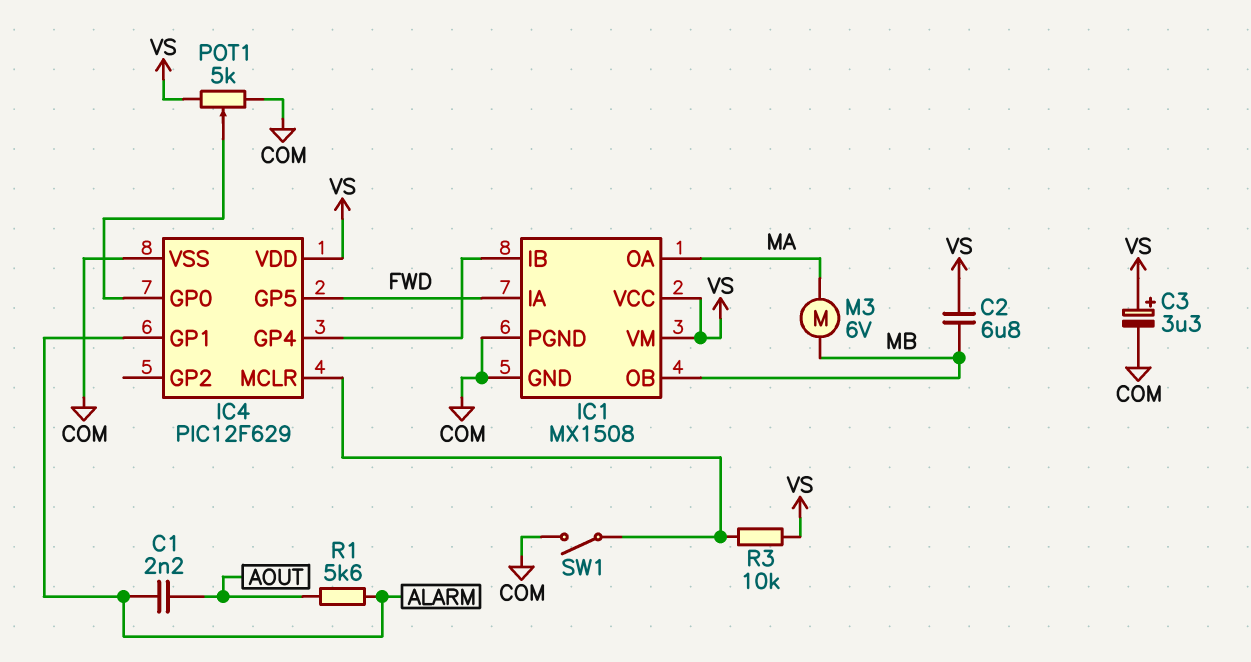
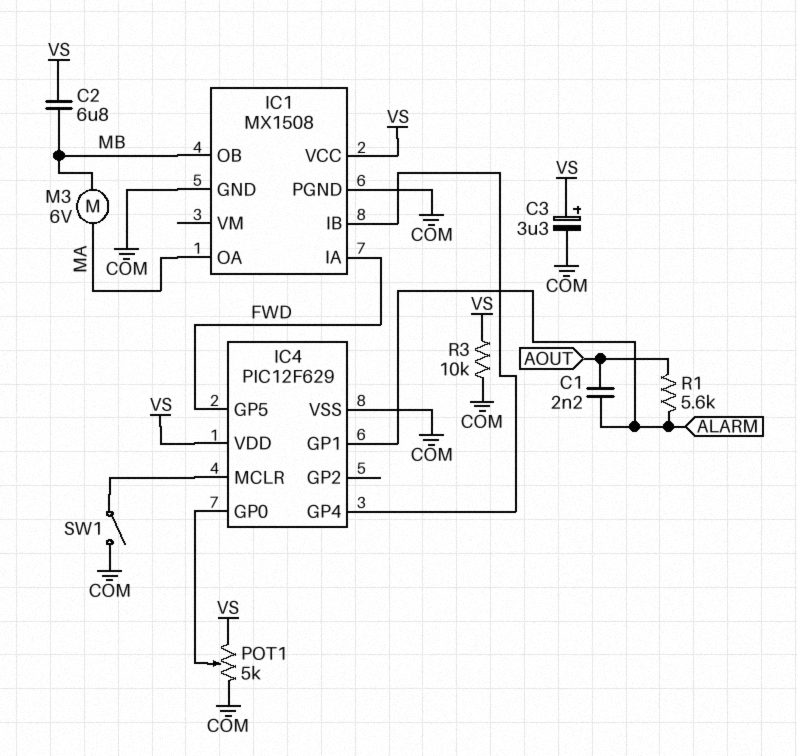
IC1 pin VM: VS -> none
R3: 10k (IC4/MCLR, VS) -> 10k (COM, VS)

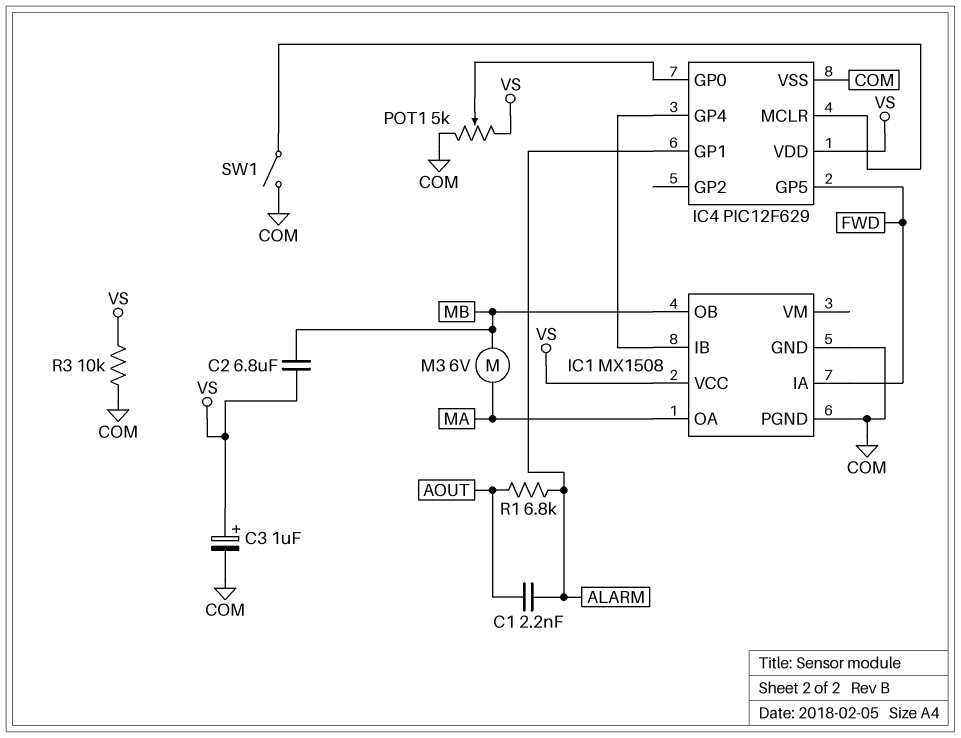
C3: 3.3uF (plus VS, minus COM) -> 1uF (plus VS, minus COM)
R1: 5.6k (ALARM, AOUT) -> 6.8k (ALARM, AOUT)

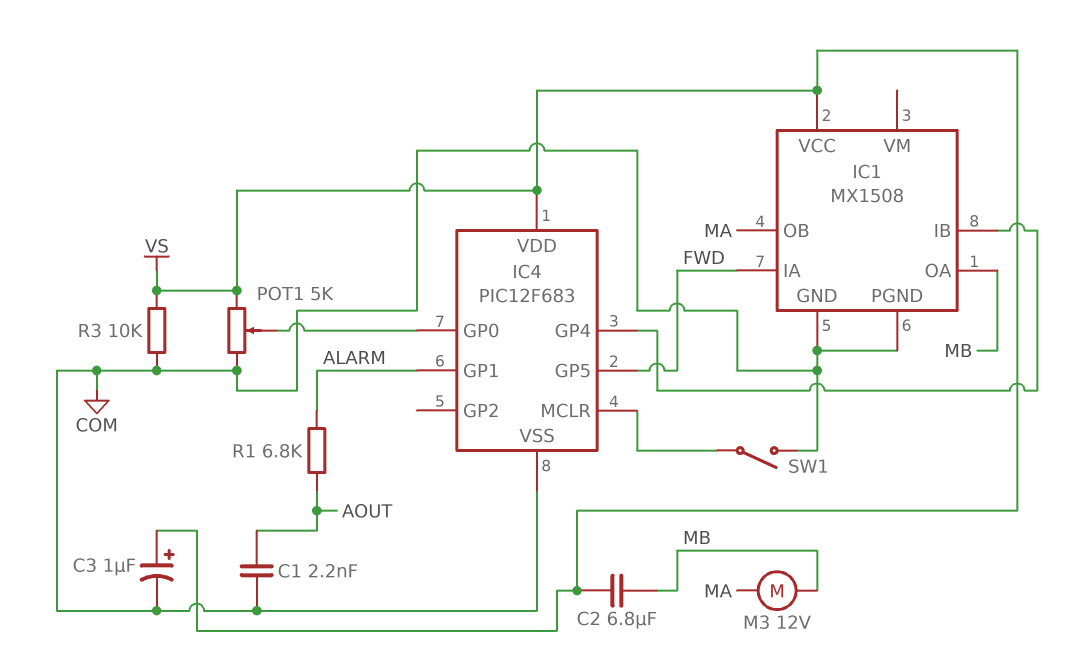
C1: 2.2nF (ALARM, AOUT) -> 2.2nF (AOUT, COM)
IC1 pin OA: MA -> MB
IC1 pin OB: MB -> MA
IC4: PIC12F629 -> PIC12F683
M3: motor 6V (MA, MB) -> motor 12V (MA, MB)

